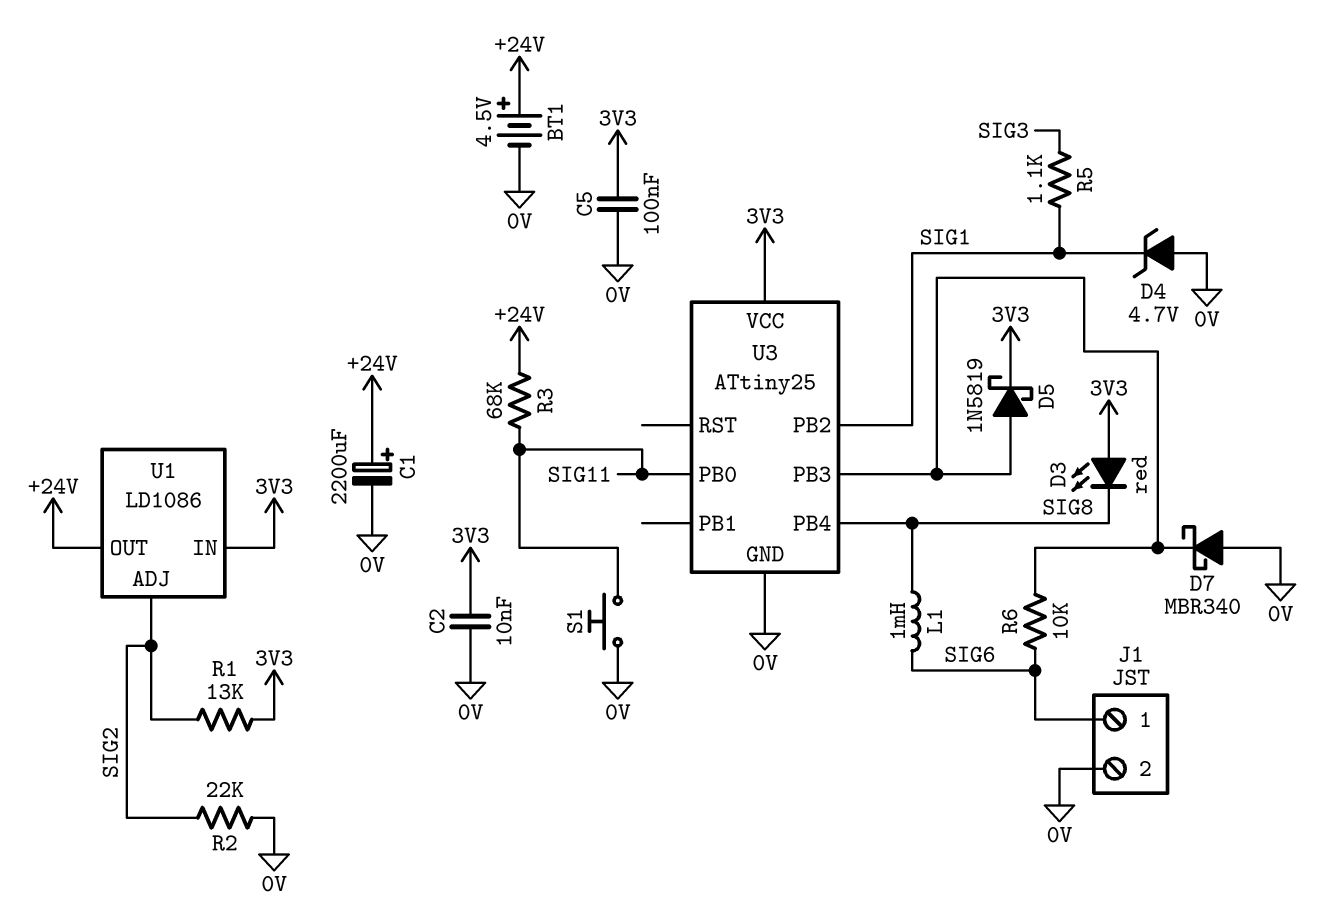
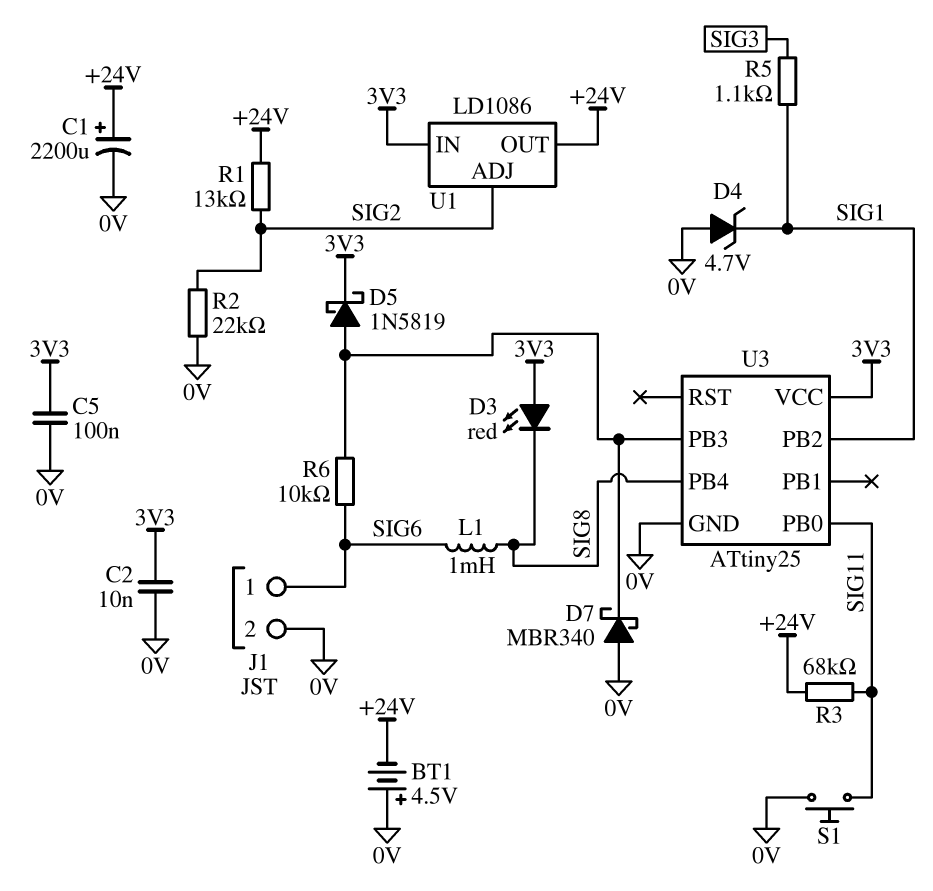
BT1: 4.5V (plus +24V, minus 0V) -> 4.5V (plus 0V, minus +24V)
R1: 13k (3V3, SIG2) -> 13k (+24V, SIG2)

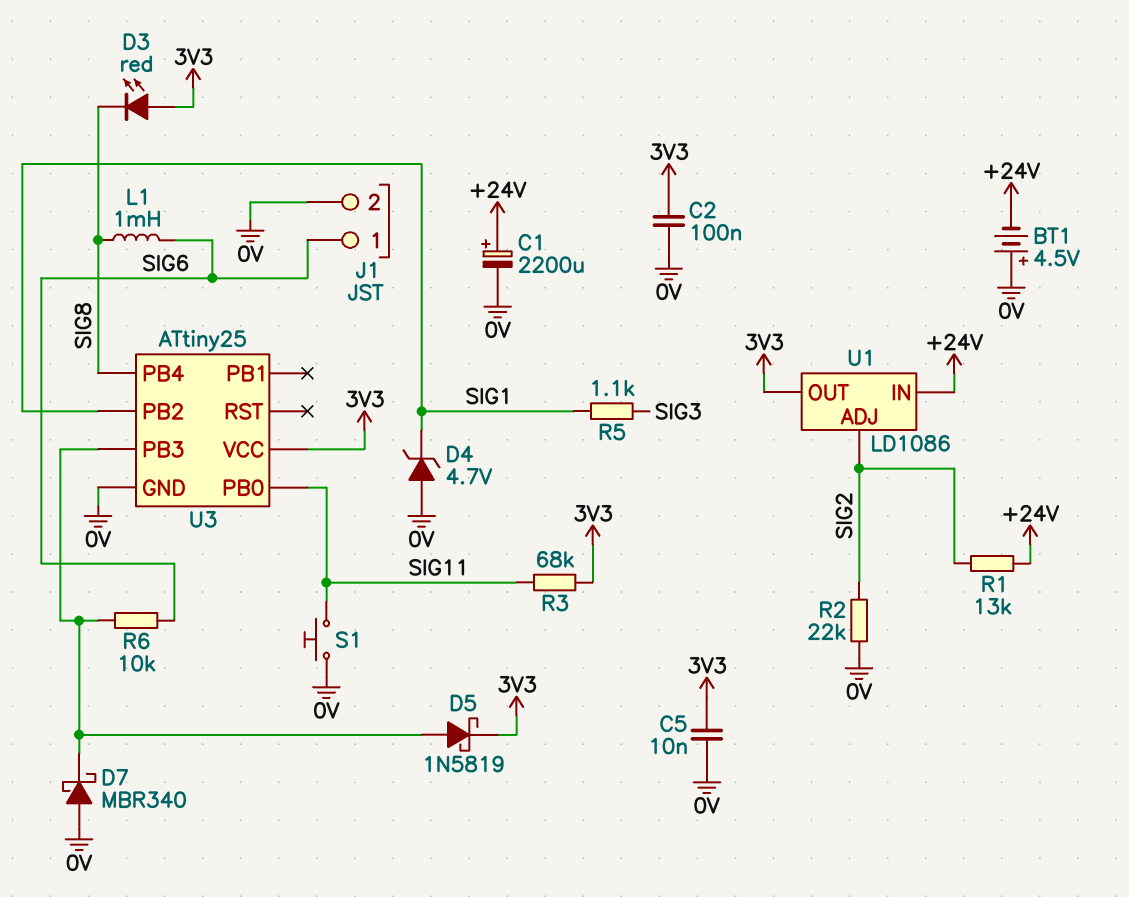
C2: 10nF (0V, 3V3) -> 100nF (0V, 3V3)
C5: 100nF (0V, 3V3) -> 10nF (0V, 3V3)
R3: 68k (+24V, SIG11) -> 68k (3V3, SIG11)
U1 pin IN: 3V3 -> +24V
U1 pin OUT: +24V -> 3V3

